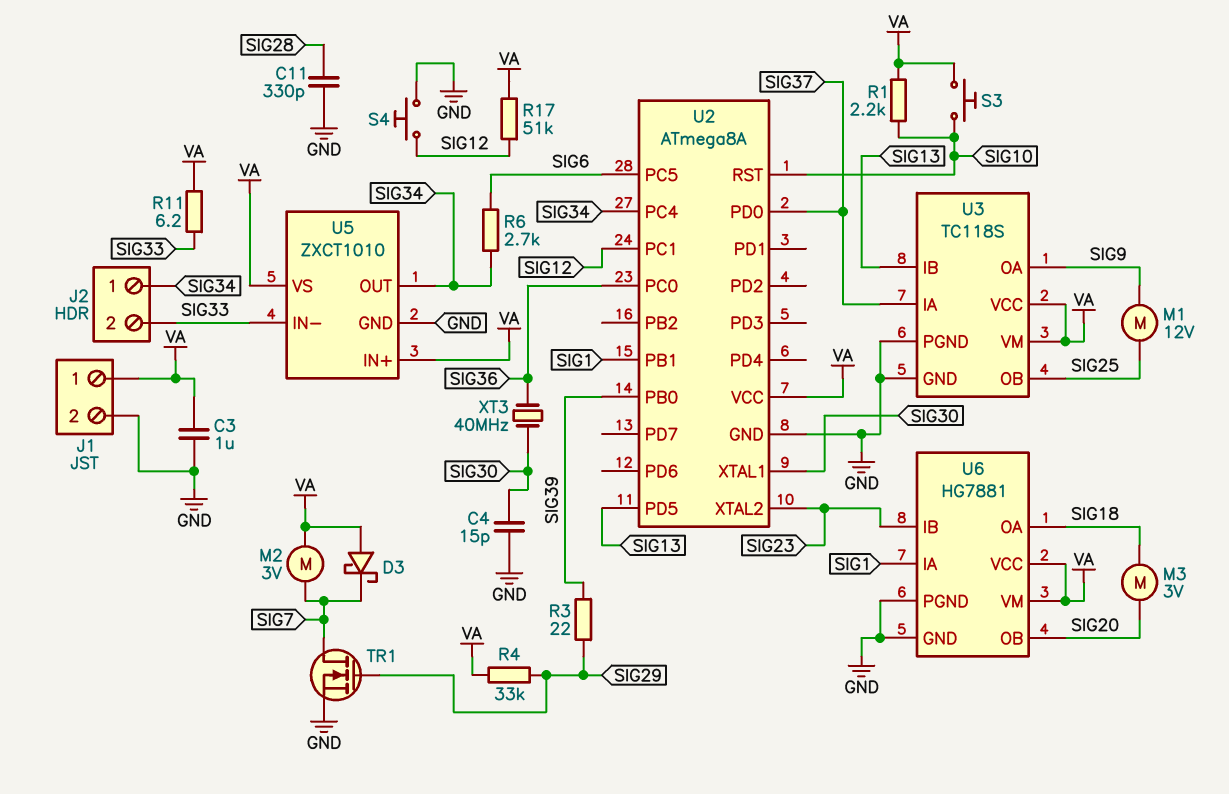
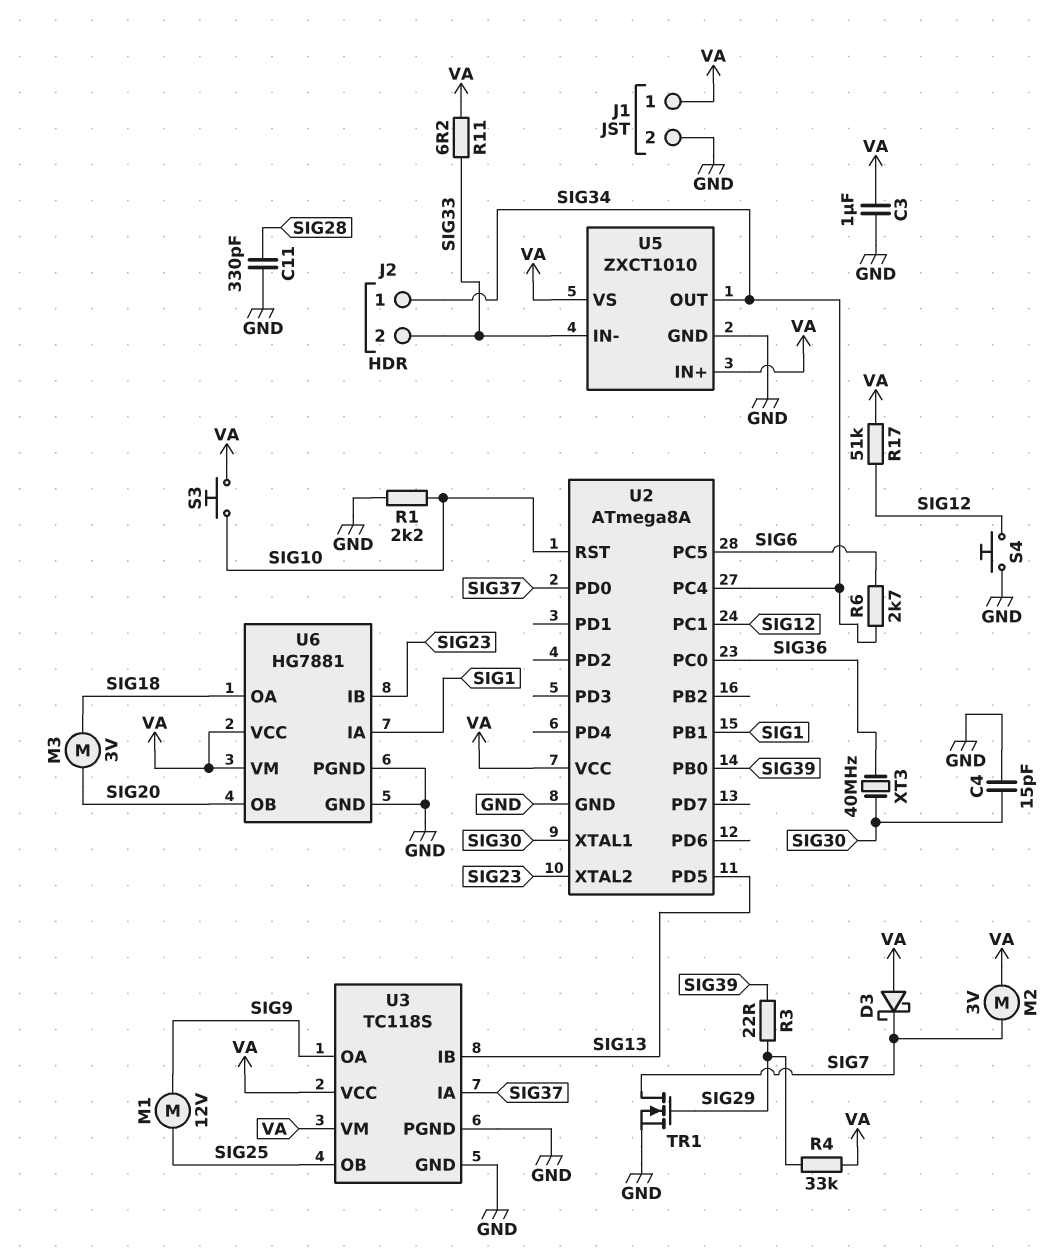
R1: 2.2k (SIG10, VA) -> 2.2k (GND, SIG10)

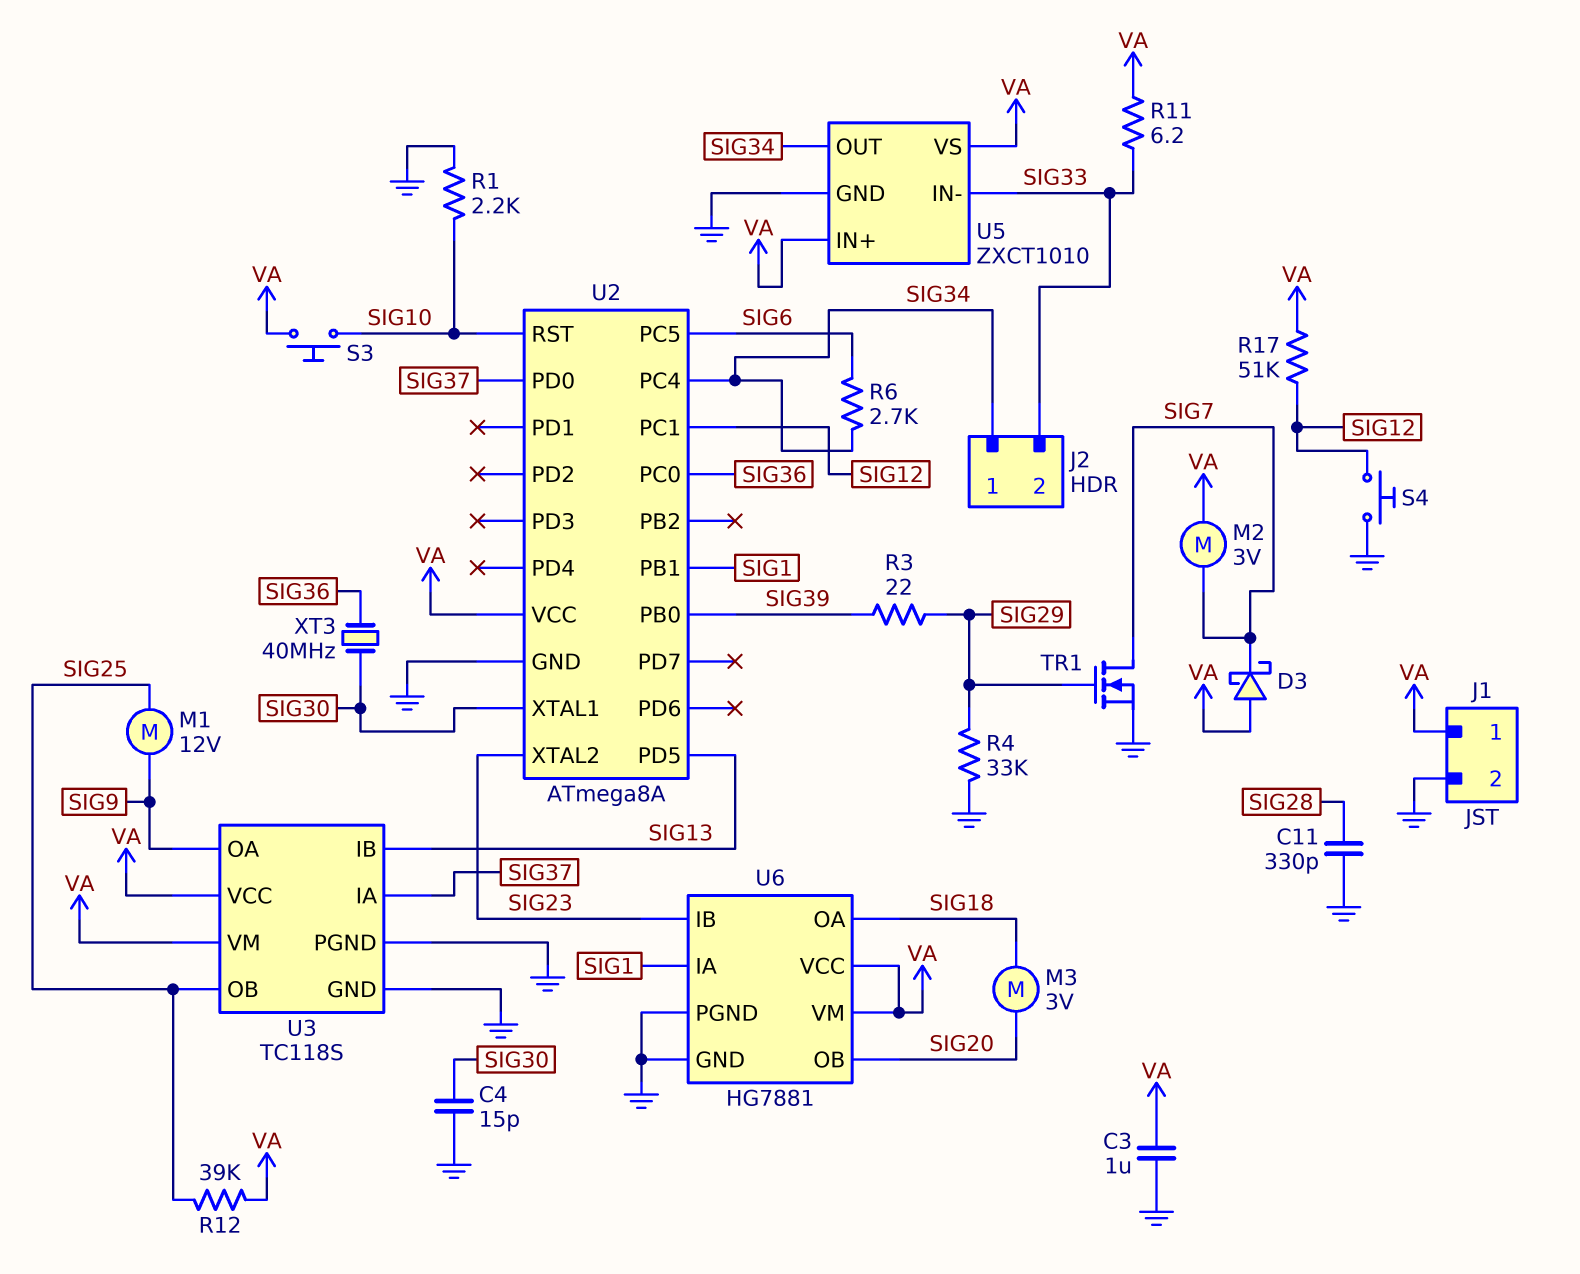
R4: 33k (SIG29, VA) -> 33k (GND, SIG29)
R12: none -> 39k (SIG25, VA)

